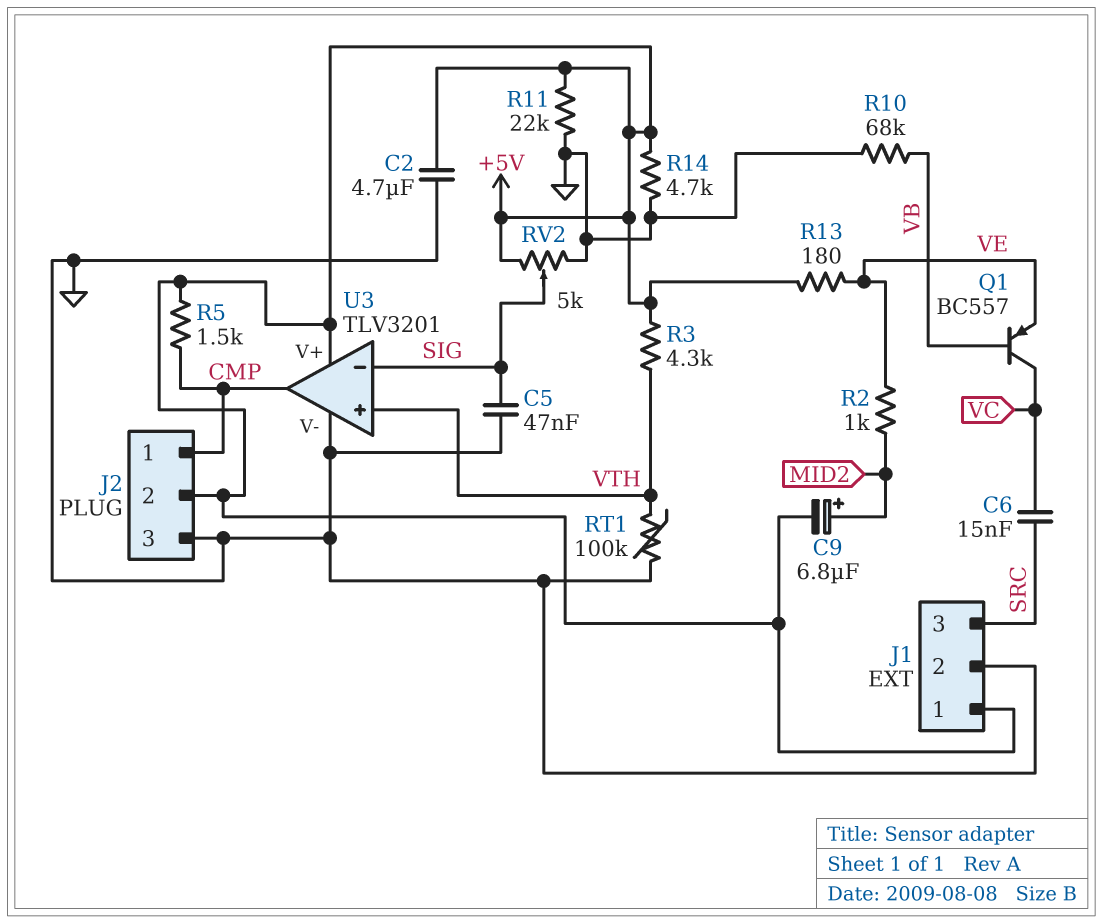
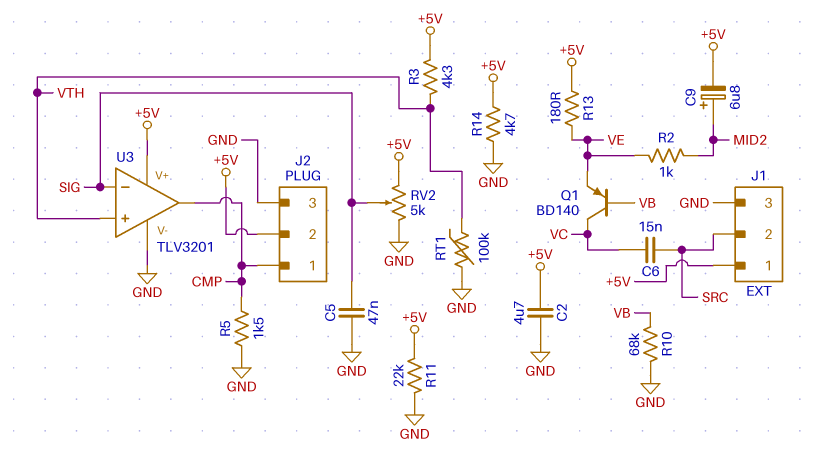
J1 pin 2: GND -> SRC
J1 pin 3: SRC -> GND
Q1: PNP BC557 (B VB, C VC, E VE) -> PNP BD140 (B VB, C VC, E VE)
R5: 1.5k (+5V, CMP) -> 1.5k (CMP, GND)

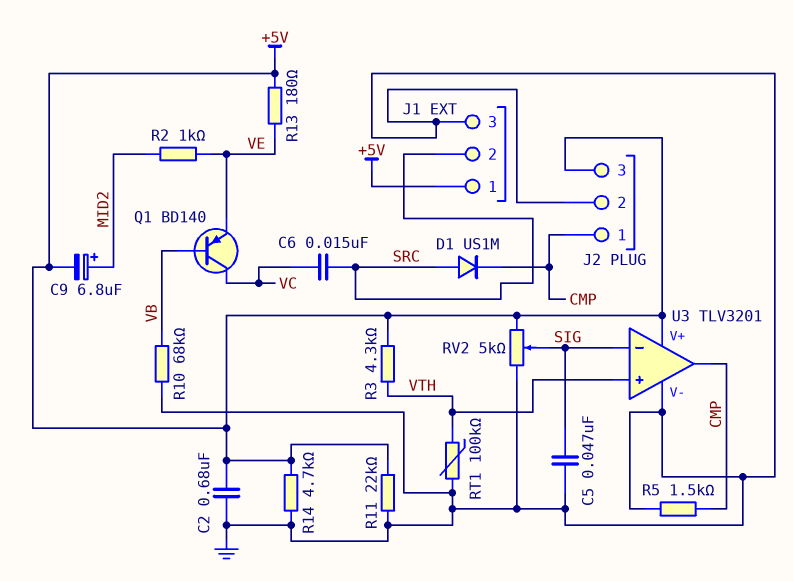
C2: 4.7uF (+5V, GND) -> 680nF (+5V, GND)
D1: none -> diode US1M (A SRC, K CMP)
J2 pin 2: +5V -> GND
J2 pin 3: GND -> +5V

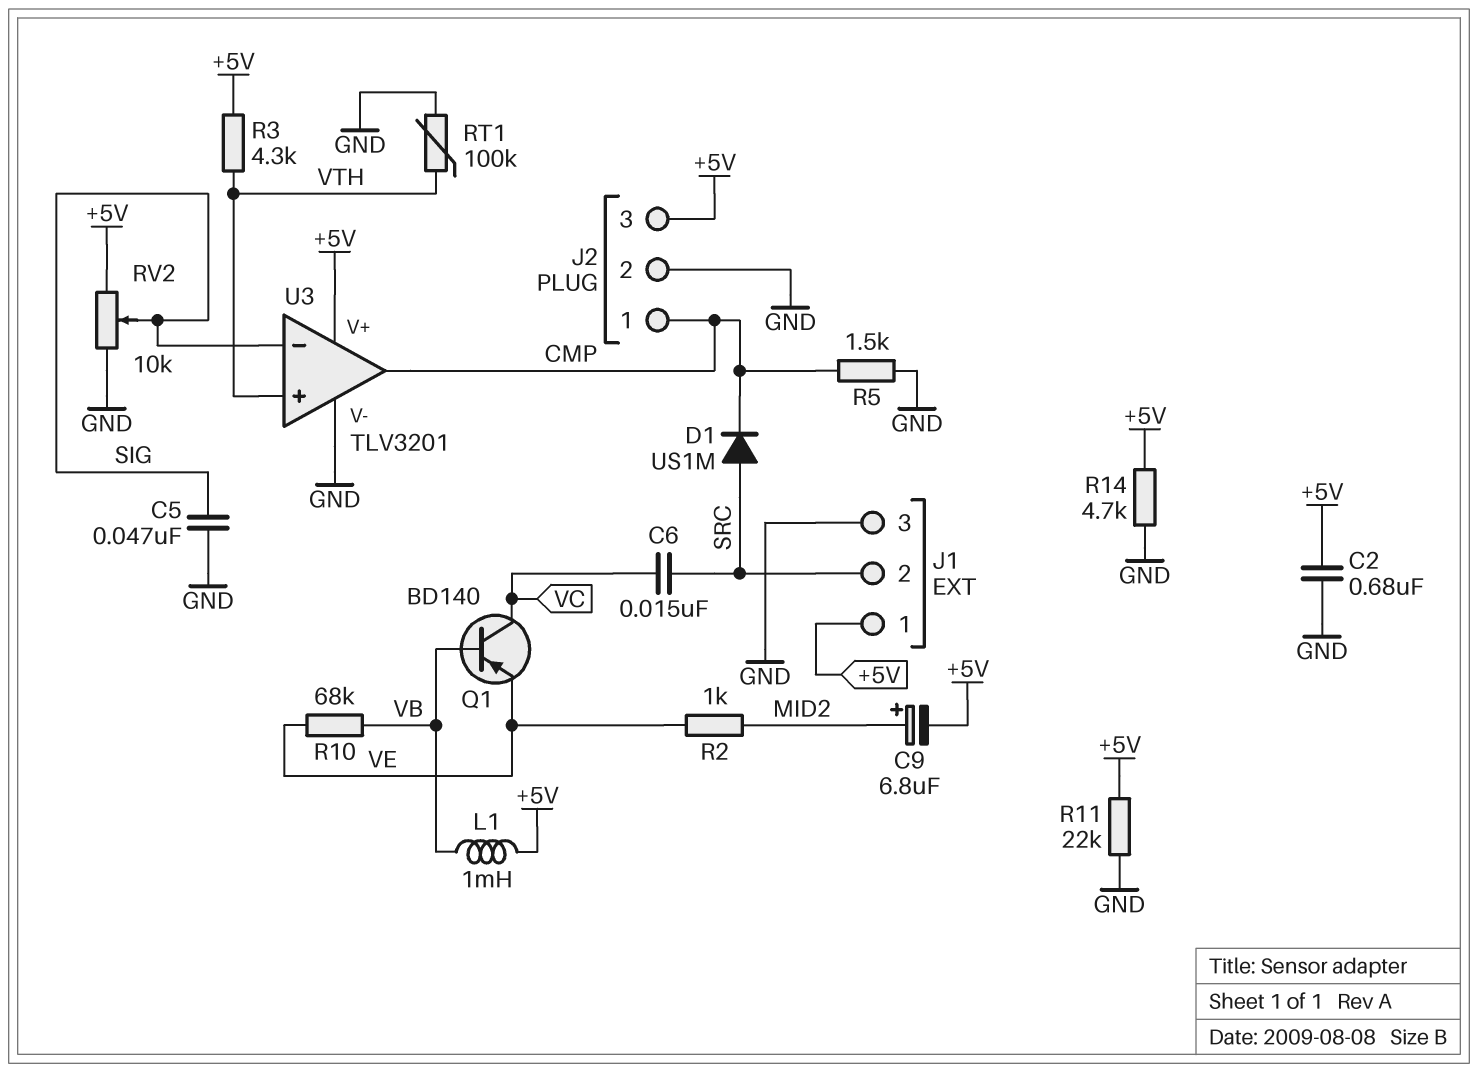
L1: none -> 1mH (+5V, VB)
R10: 68k (GND, VB) -> 68k (VB, VE)
R13: 180 (+5V, VE) -> none
RV2: 5k (+5V, GND, wiper SIG) -> 10k (+5V, GND, wiper SIG)

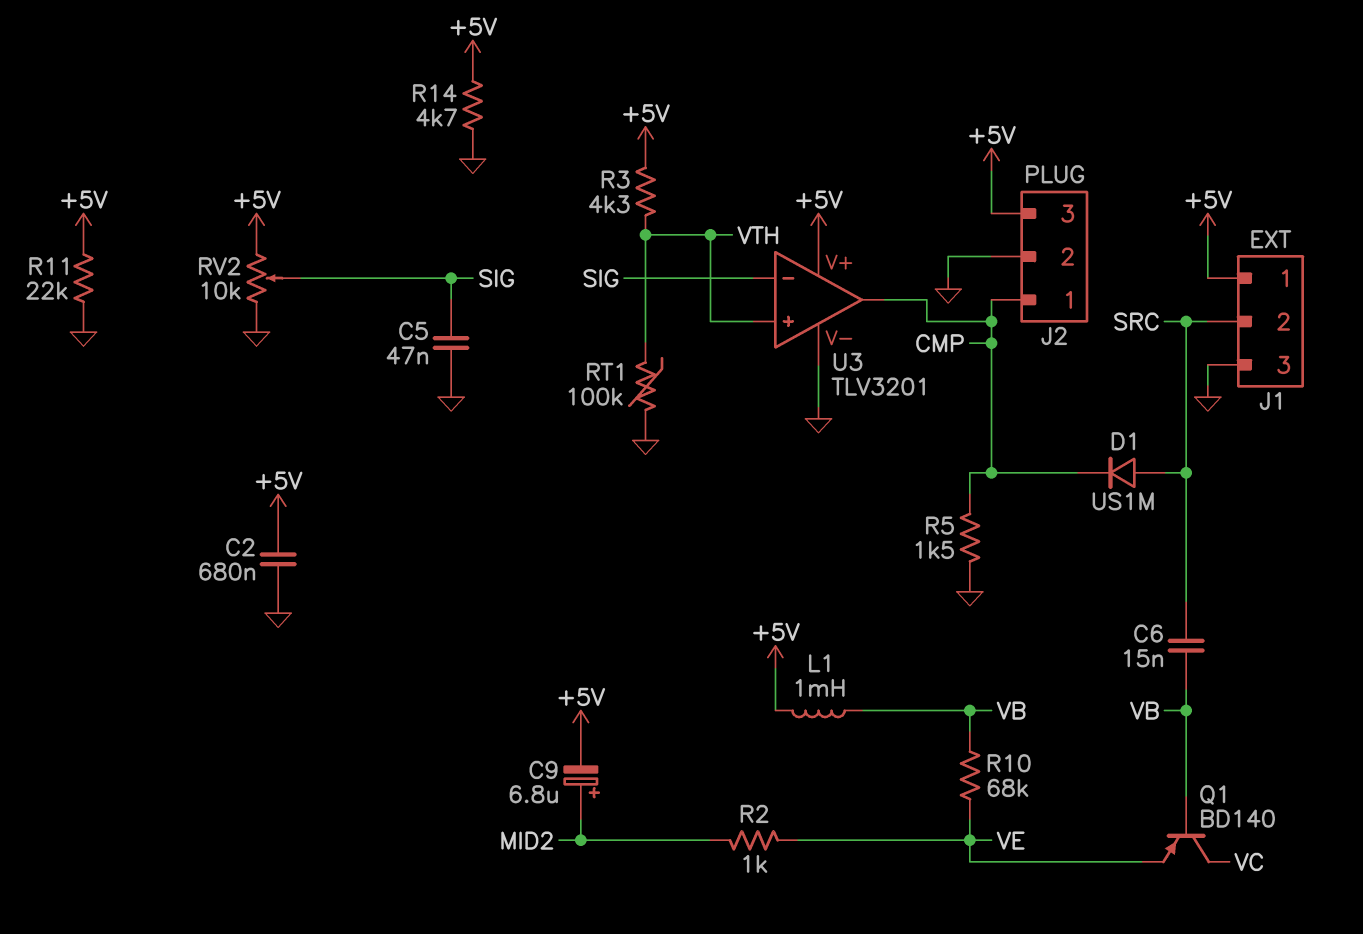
C6: 15nF (SRC, VC) -> 15nF (SRC, VB)

